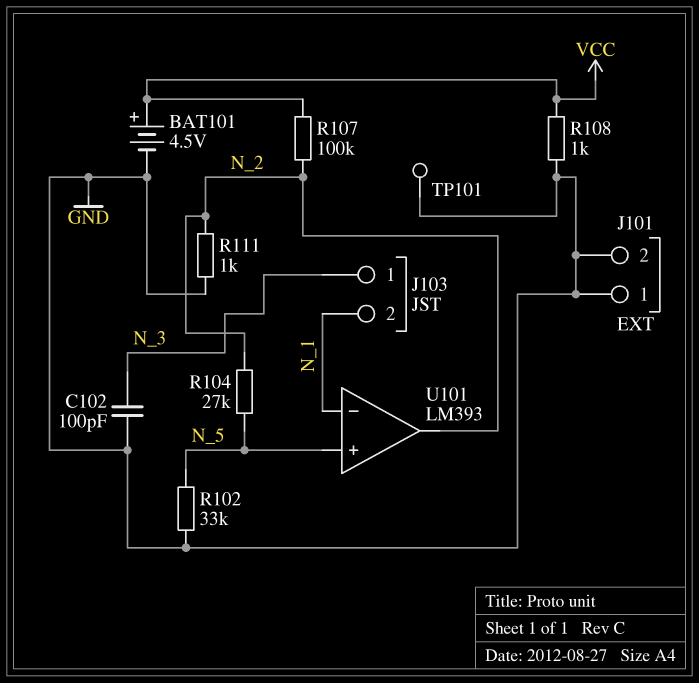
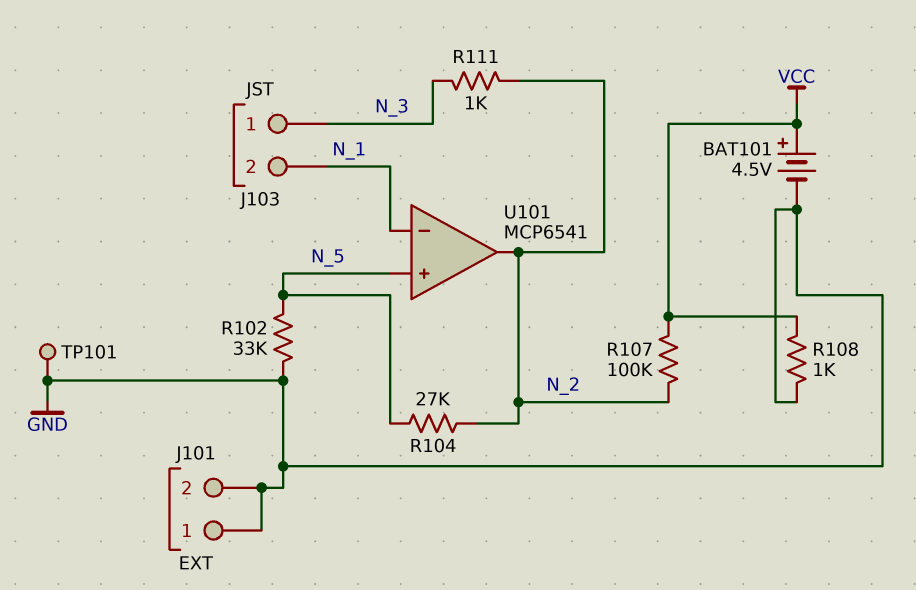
C102: 100pF (GND, N_3) -> none
R111: 1k (GND, N_2) -> 1k (N_2, N_3)
U101: LM393 -> MCP6541

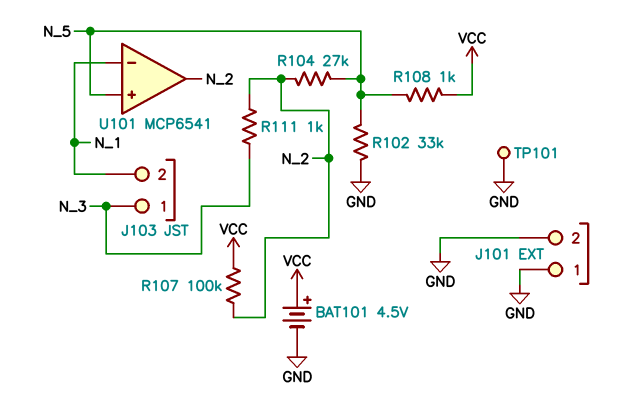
R108: 1k (GND, VCC) -> 1k (N_5, VCC)

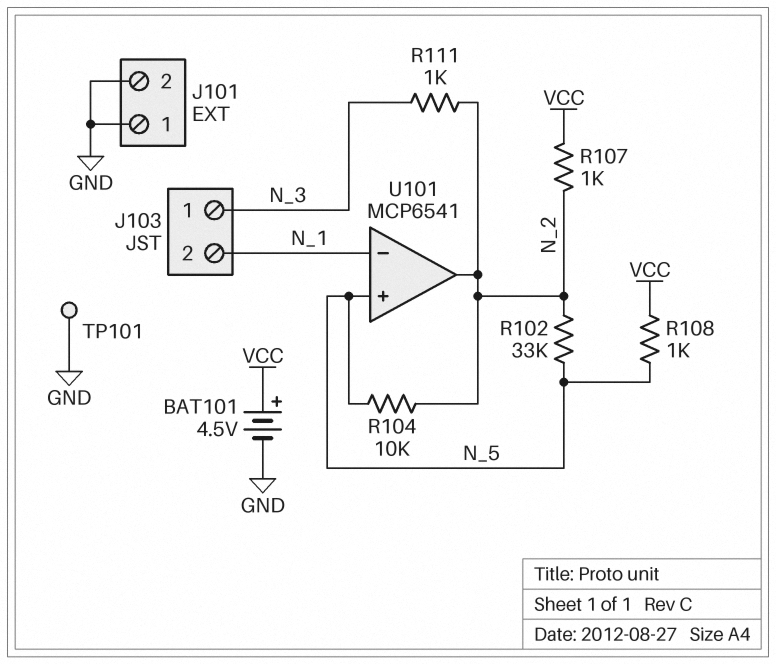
R102: 33k (GND, N_5) -> 33k (N_2, N_5)
R104: 27k (N_2, N_5) -> 10k (N_2, N_5)
R107: 100k (N_2, VCC) -> 1k (N_2, VCC)

